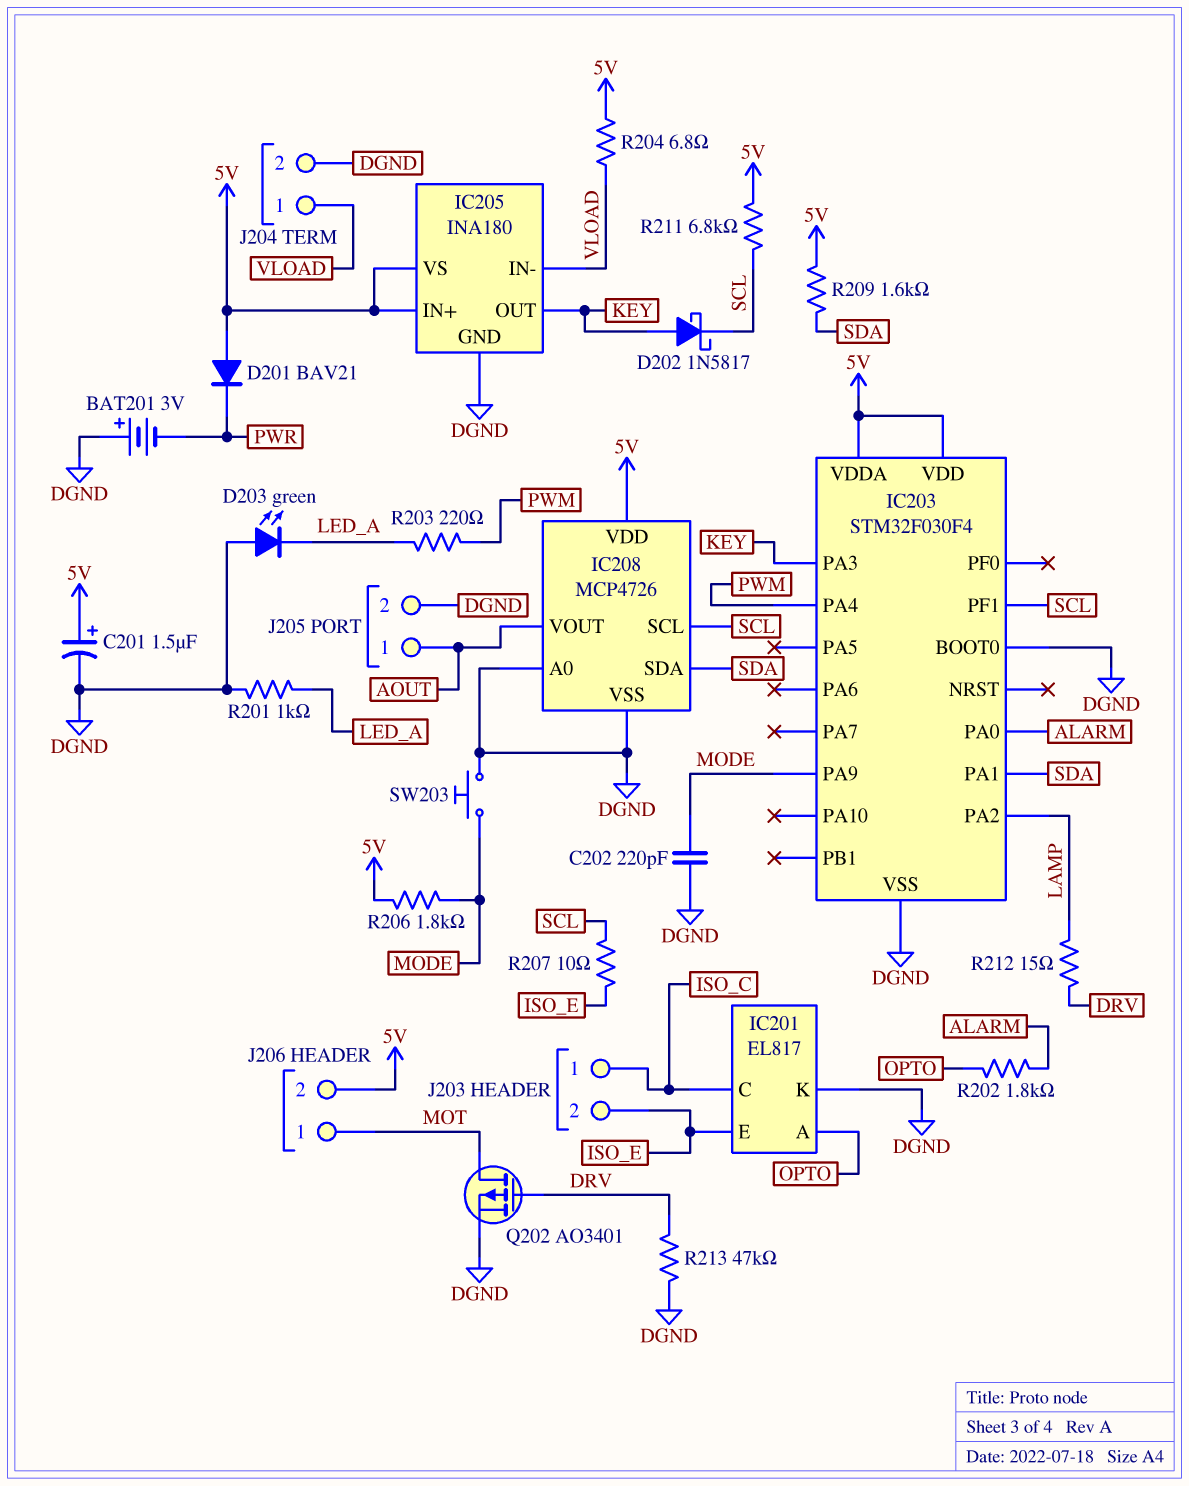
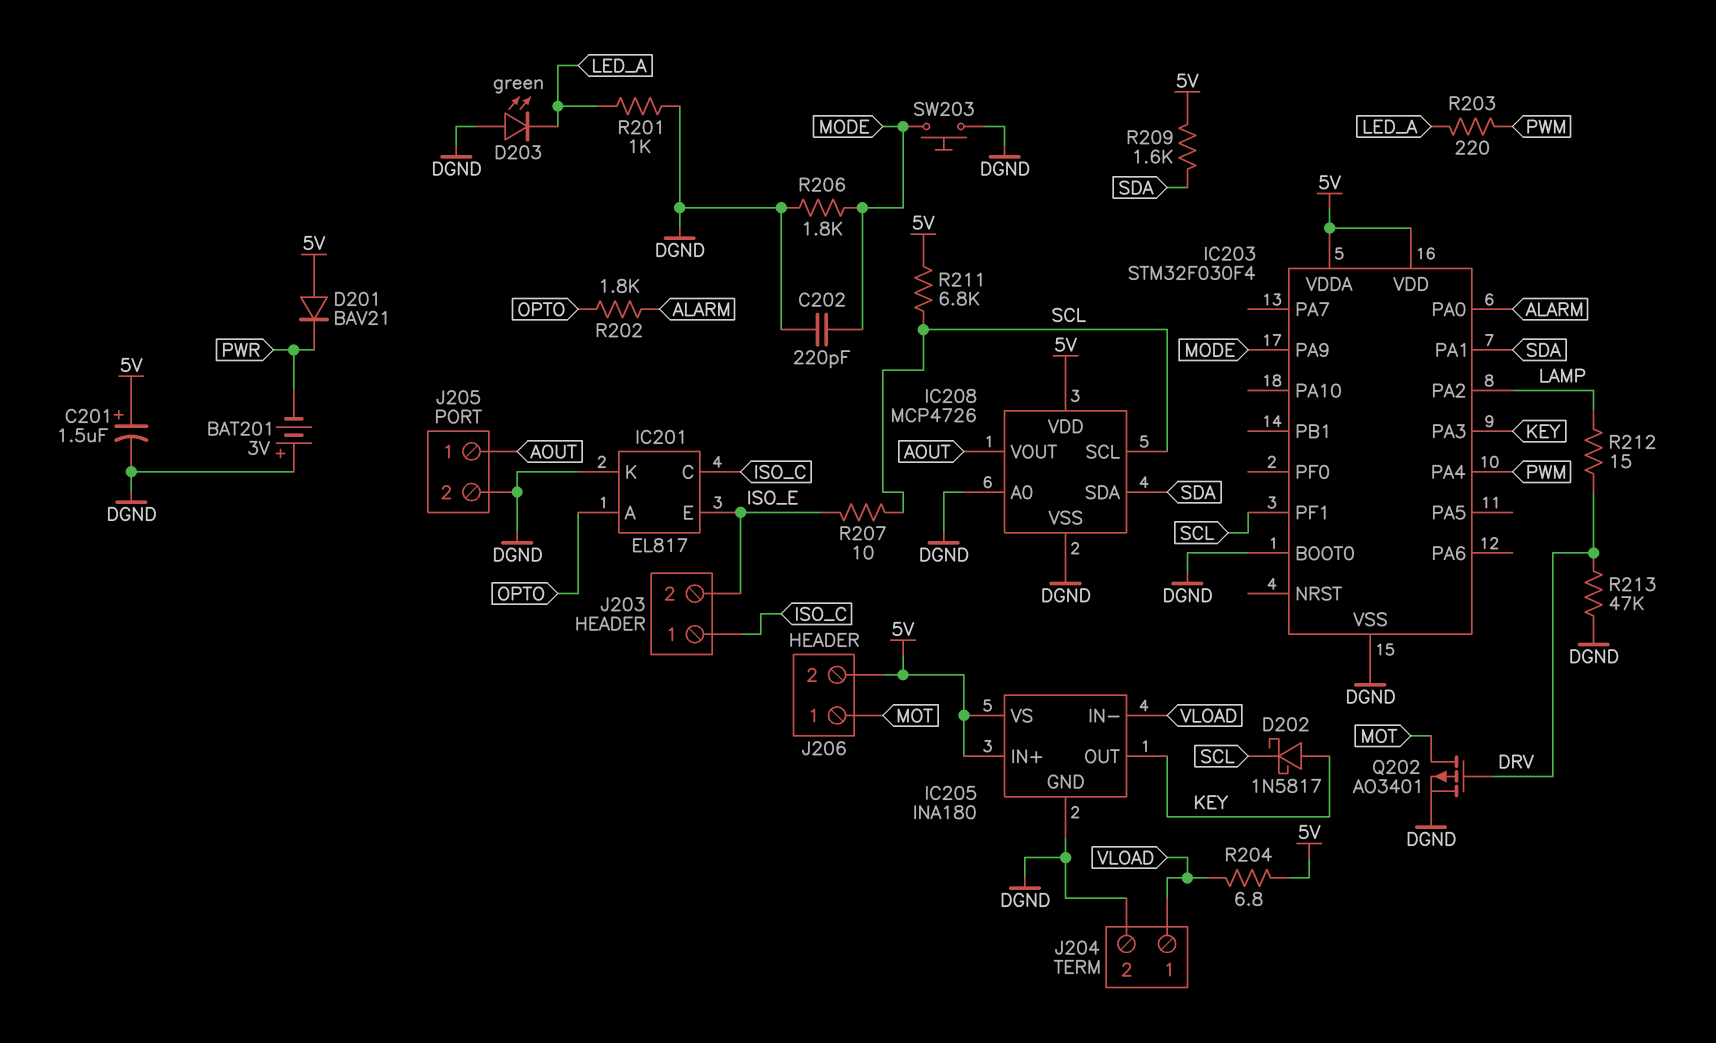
R206: 1.8k (5V, MODE) -> 1.8k (DGND, MODE)

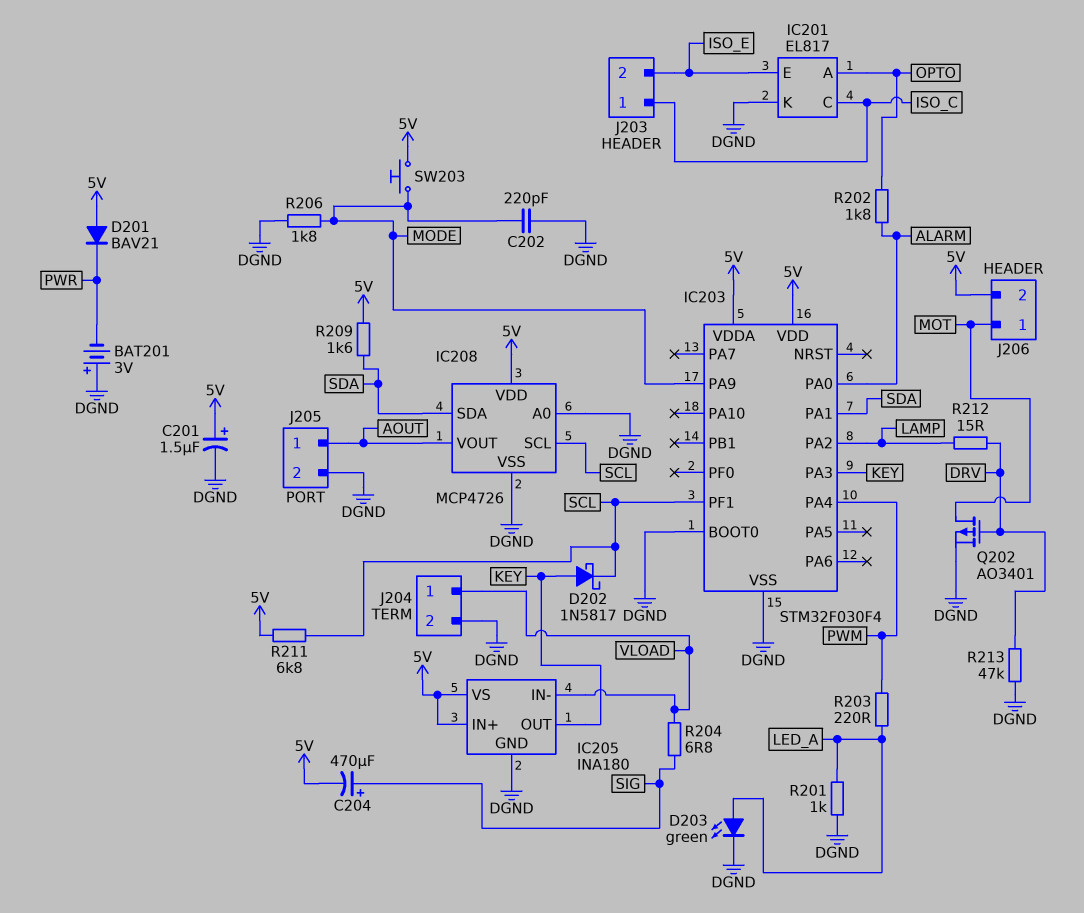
C204: none -> 470uF (plus SIG, minus 5V)
D203: LED green (A DGND, K LED_A) -> LED green (A LED_A, K DGND)
R204: 6.8 (5V, VLOAD) -> 6.8 (SIG, VLOAD)
R207: 10 (ISO_E, SCL) -> none
SW203: button (DGND, MODE) -> button (5V, MODE)

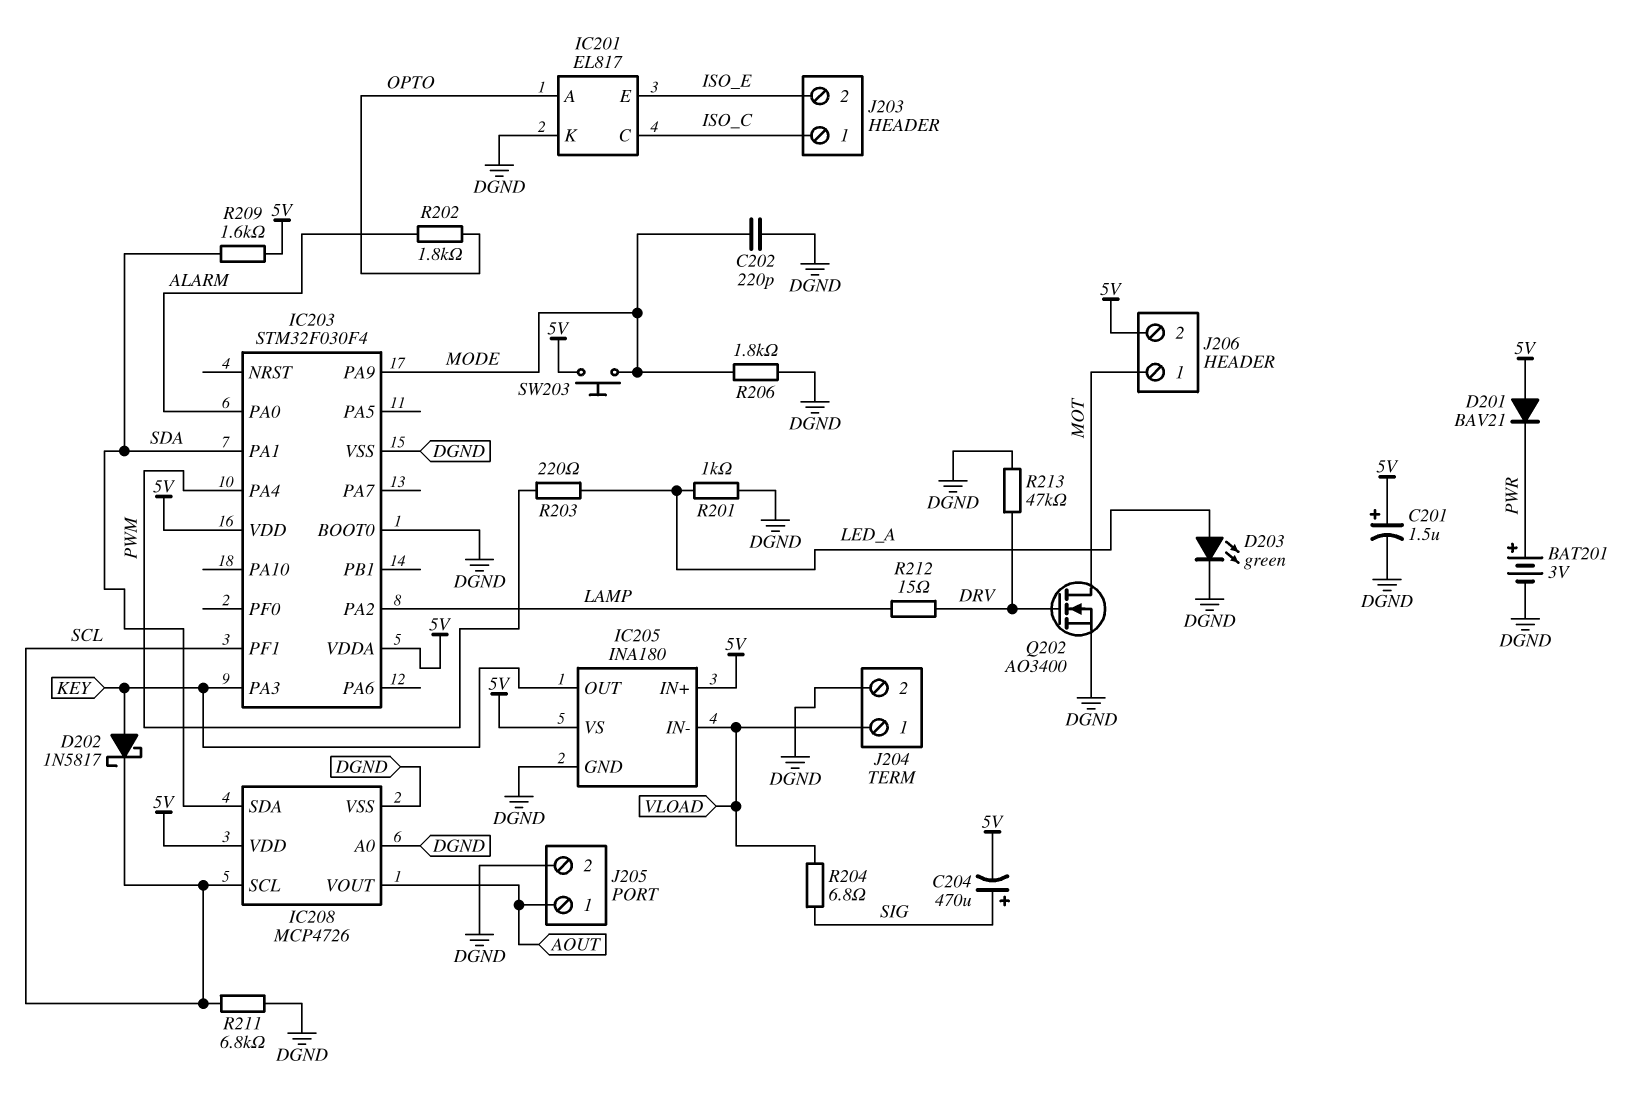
BAT201: 3V (plus DGND, minus PWR) -> 3V (plus PWR, minus DGND)
Q202: PMOS AO3401 (G DRV, D MOT, S DGND) -> NMOS AO3400 (G DRV, D MOT, S DGND)
R211: 6.8k (5V, SCL) -> 6.8k (DGND, SCL)

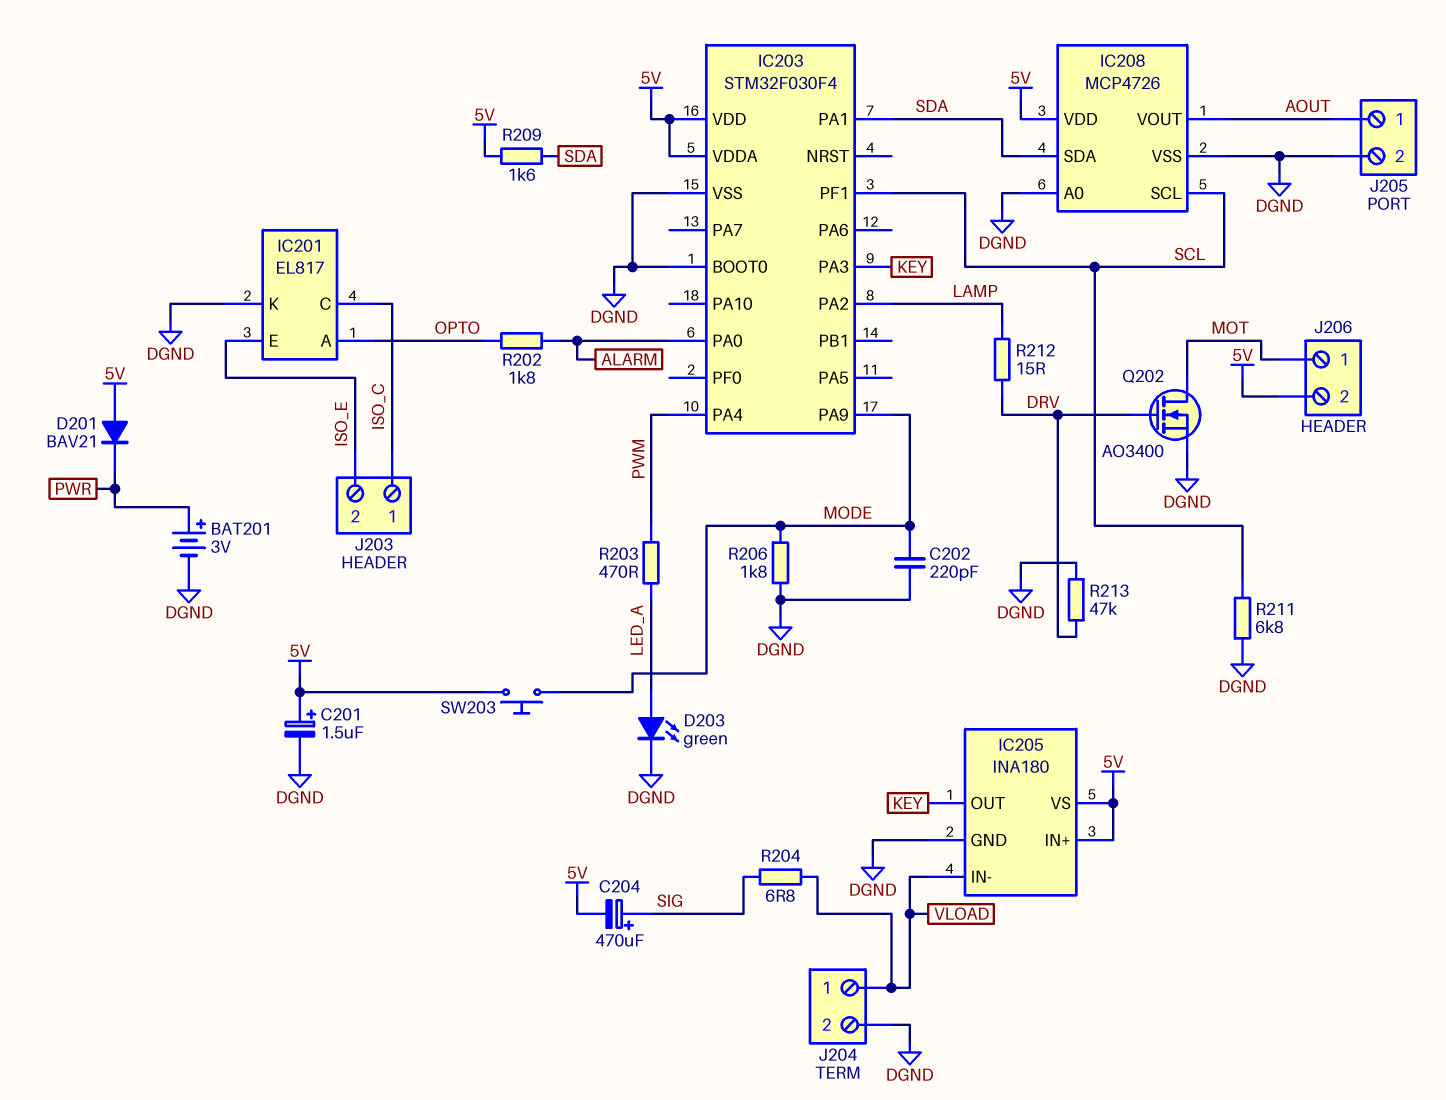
D202: schottky 1N5817 (A KEY, K SCL) -> none
R201: 1k (DGND, LED_A) -> none
R203: 220 (LED_A, PWM) -> 470 (LED_A, PWM)

